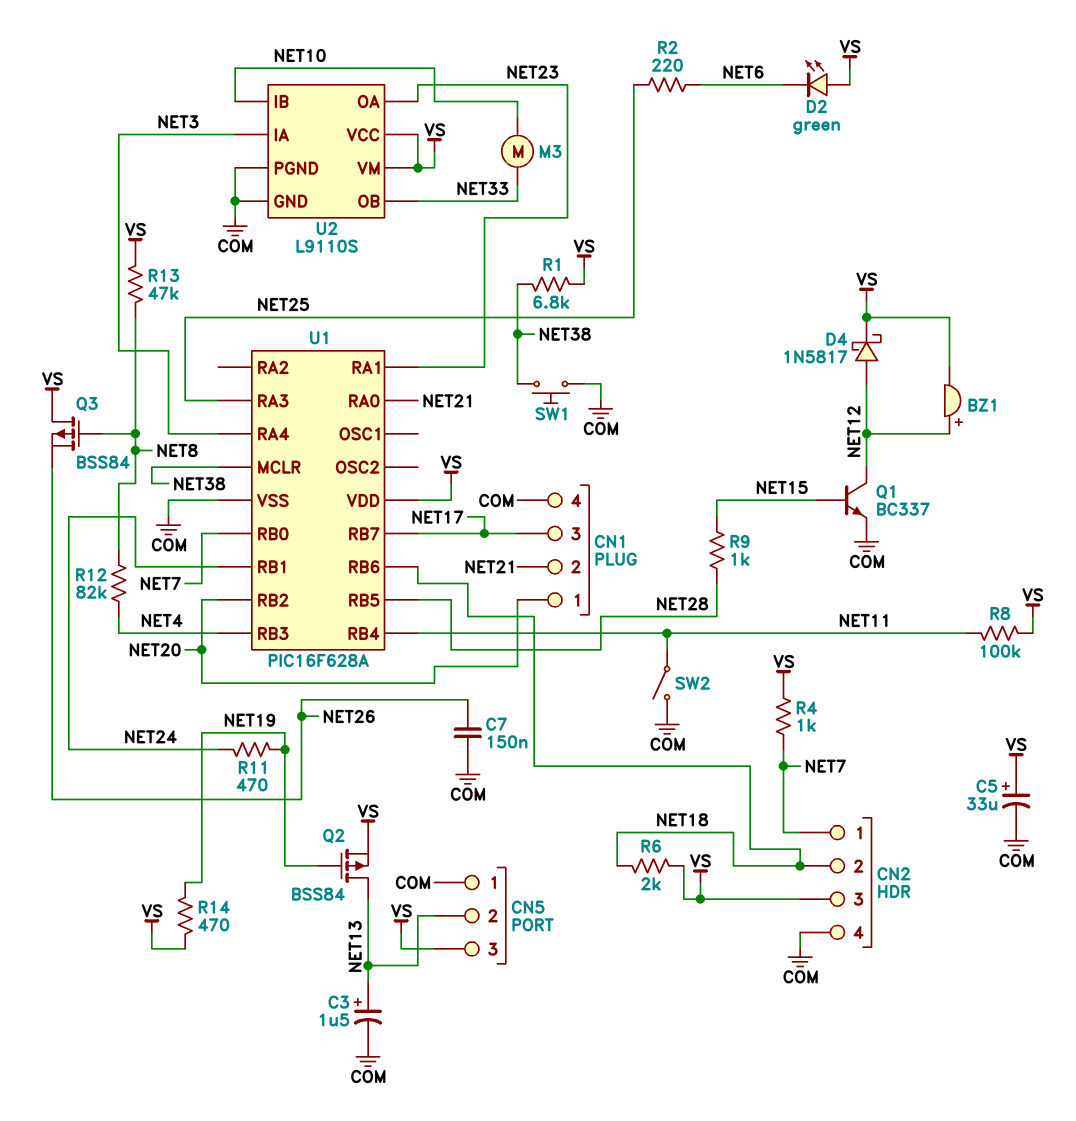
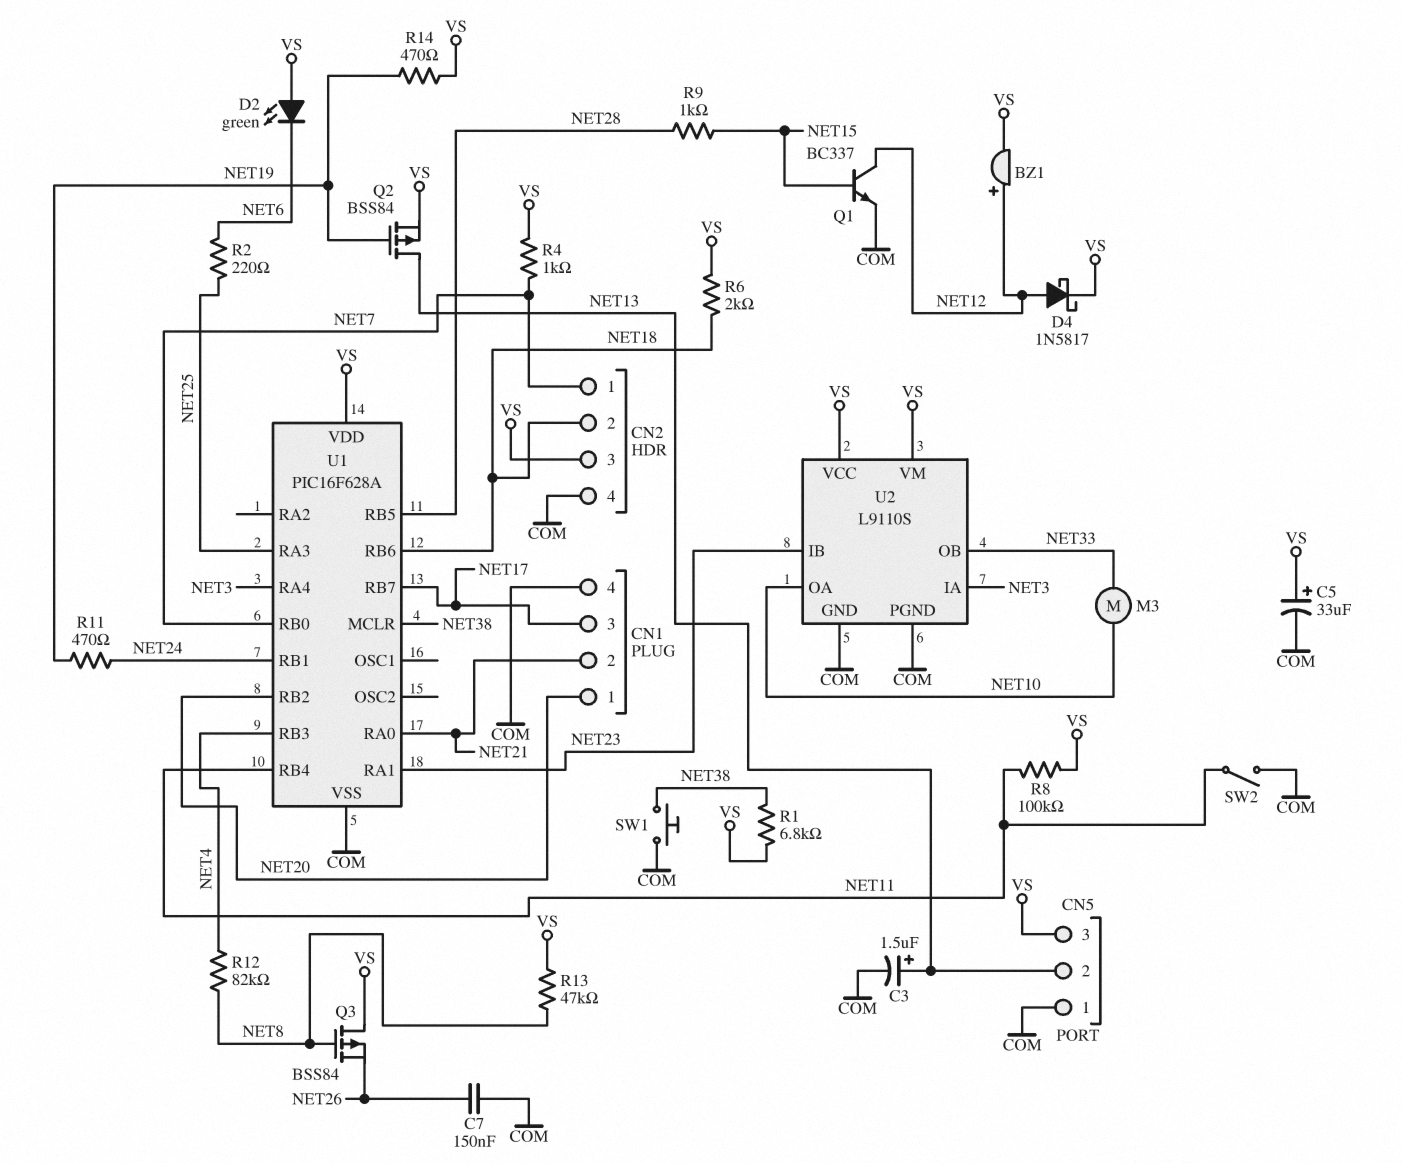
U2 pin IB: NET10 -> NET23
U2 pin OA: NET23 -> NET10

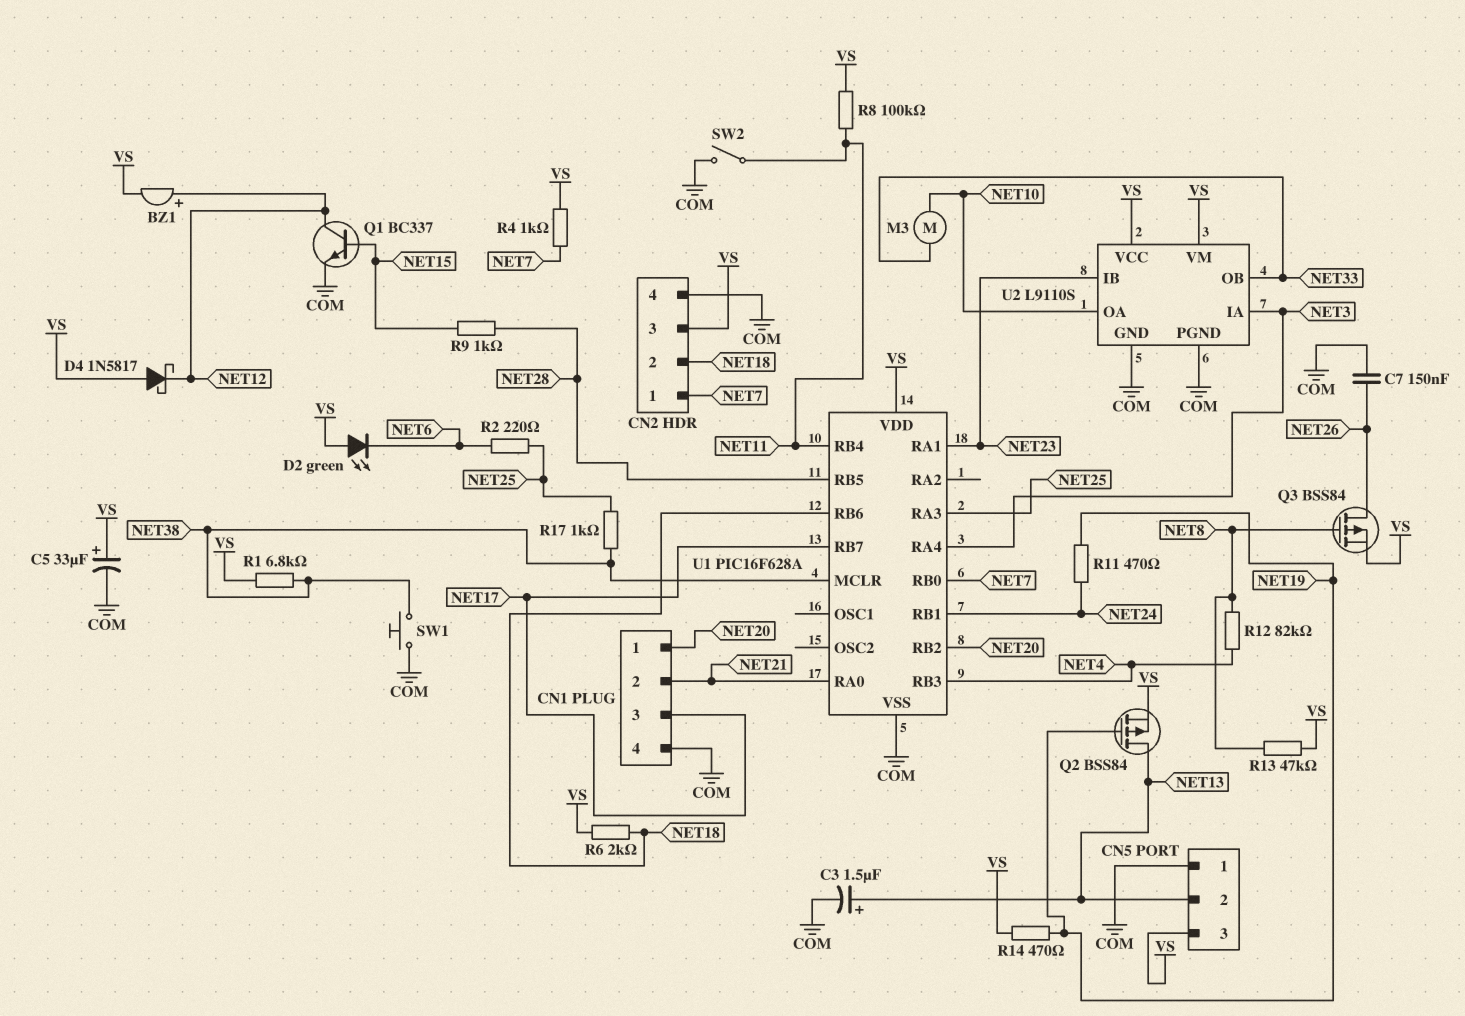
D4: schottky 1N5817 (A NET12, K VS) -> schottky 1N5817 (A VS, K NET12)
Q3: PMOS BSS84 (G NET8, D VS, S NET26) -> PMOS BSS84 (G NET8, D NET26, S VS)
R17: none -> 1k (NET25, NET38)

